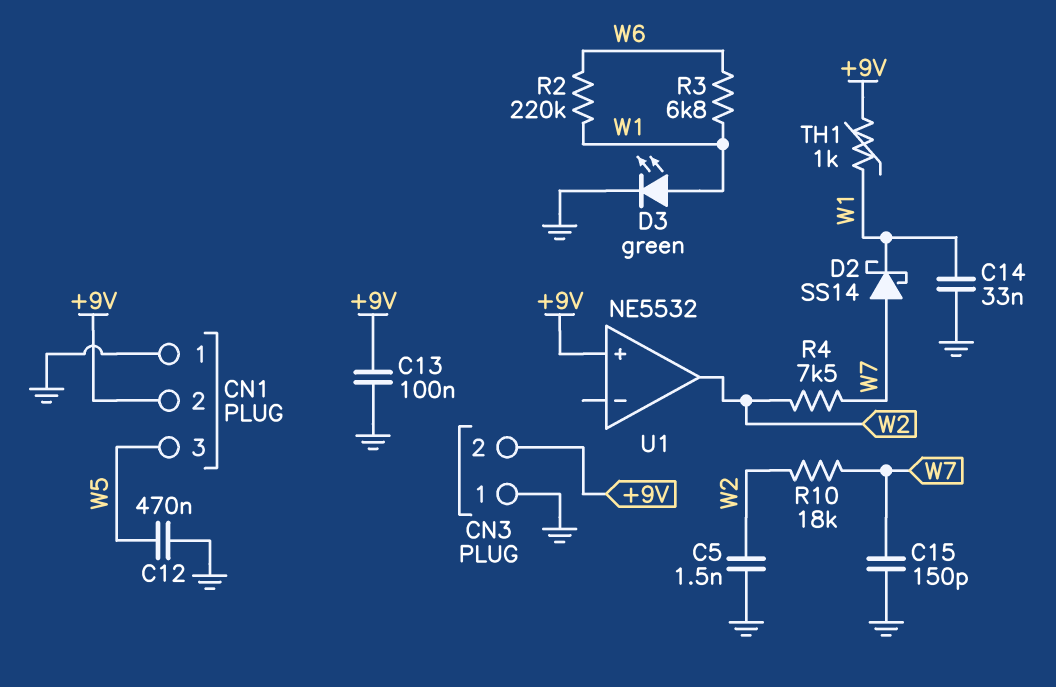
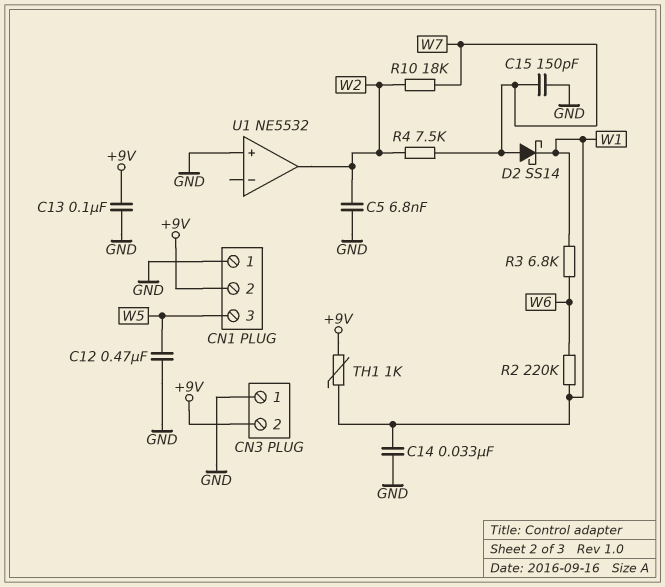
C5: 1.5nF (GND, W2) -> 6.8nF (GND, W2)
D3: LED green (A W1, K GND) -> none
U1 pin in+: +9V -> GND

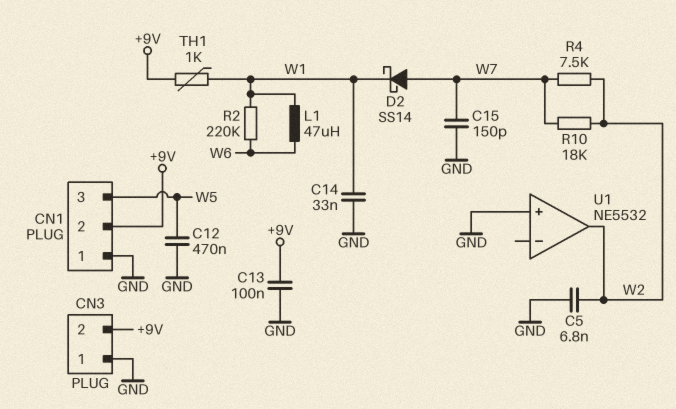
L1: none -> 47uH (W1, W6)
R3: 6.8k (W1, W6) -> none

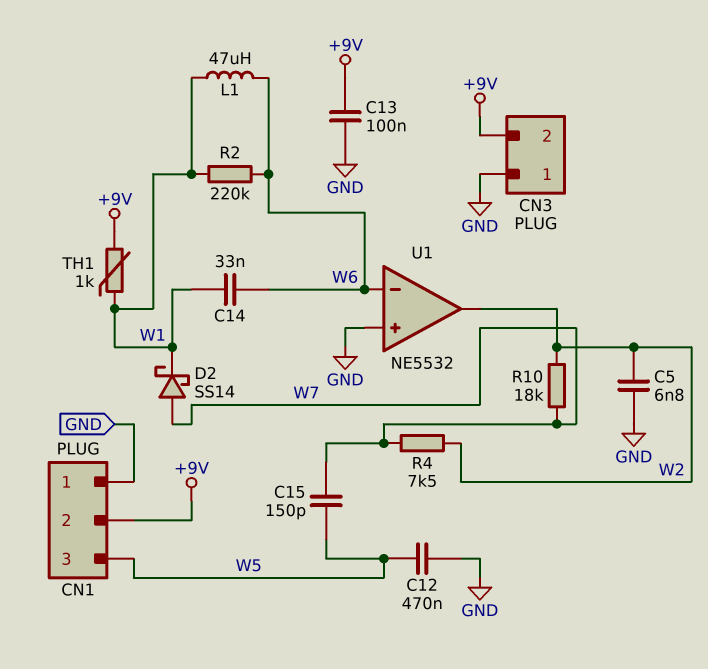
C14: 33nF (GND, W1) -> 33nF (W1, W6)
C15: 150pF (GND, W7) -> 150pF (W5, W7)
U1 pin in-: none -> W6

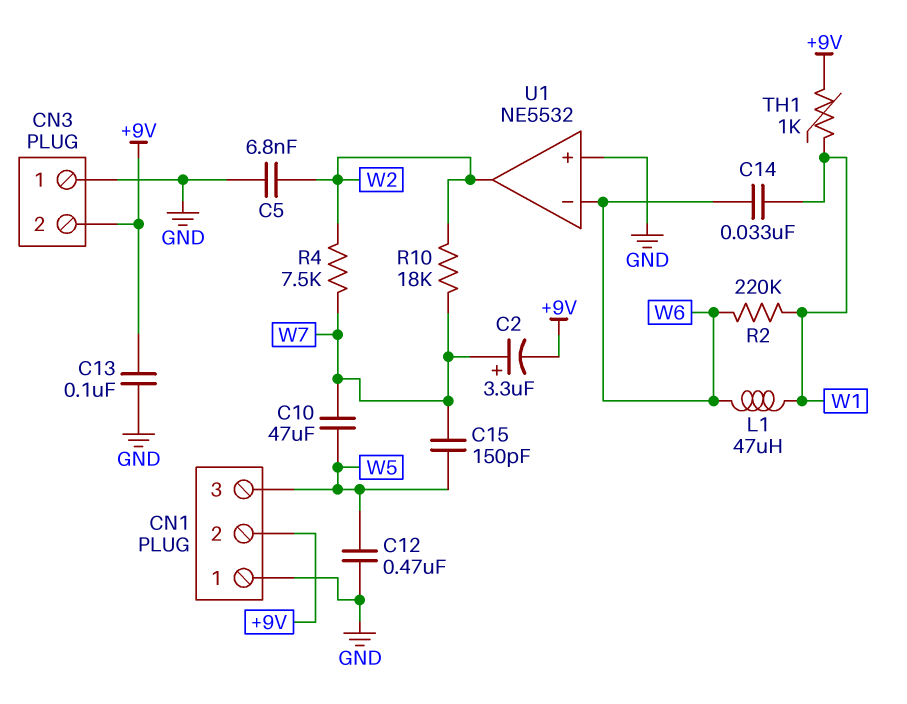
C2: none -> 3.3uF (plus W7, minus +9V)
C10: none -> 47uF (W5, W7)
D2: schottky SS14 (A W7, K W1) -> none

